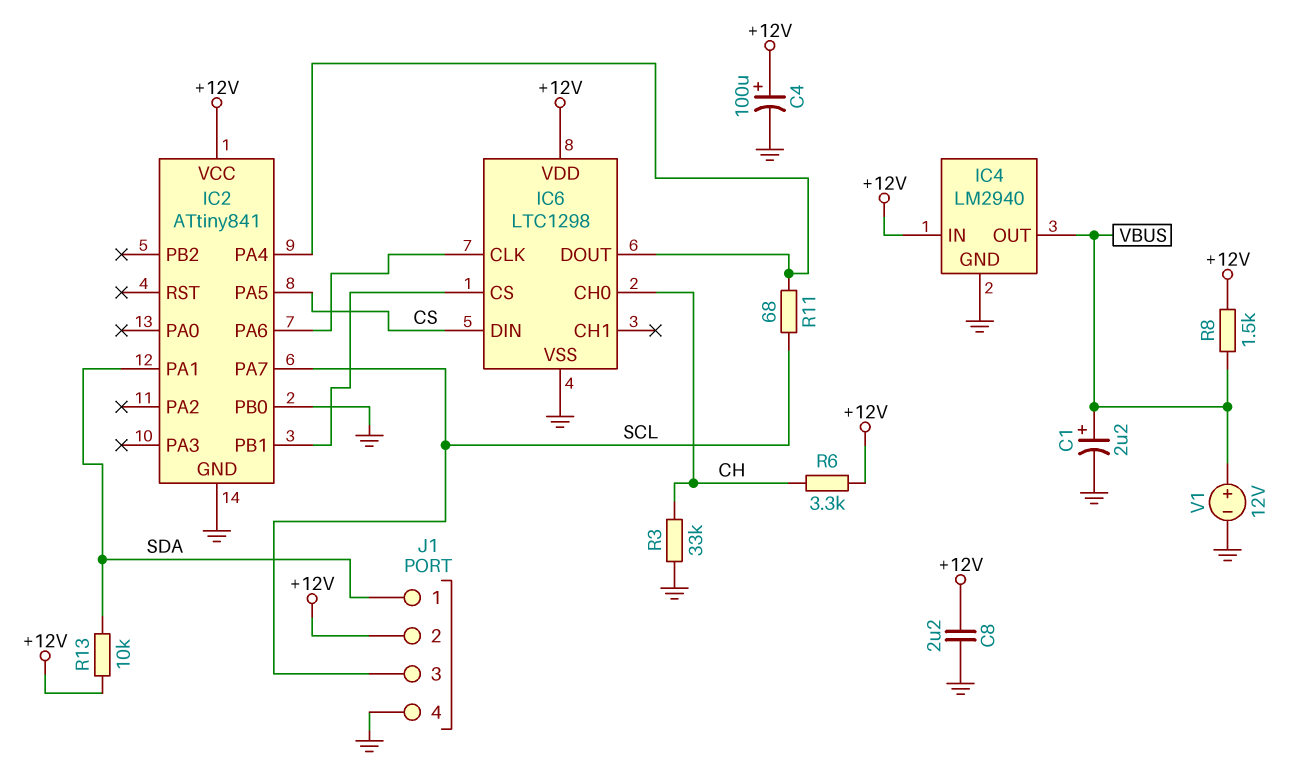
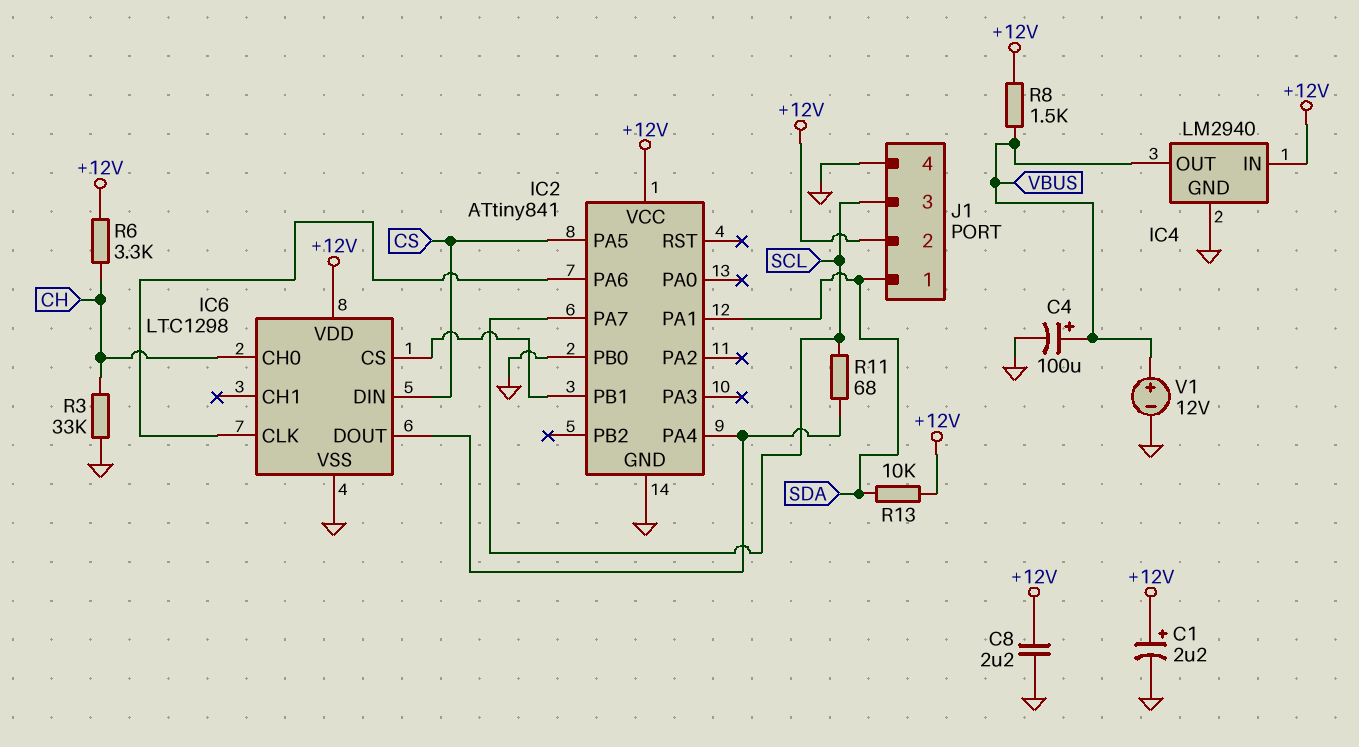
C1: 2.2uF (plus VBUS, minus GND) -> 2.2uF (plus +12V, minus GND)
C4: 100uF (plus +12V, minus GND) -> 100uF (plus VBUS, minus GND)

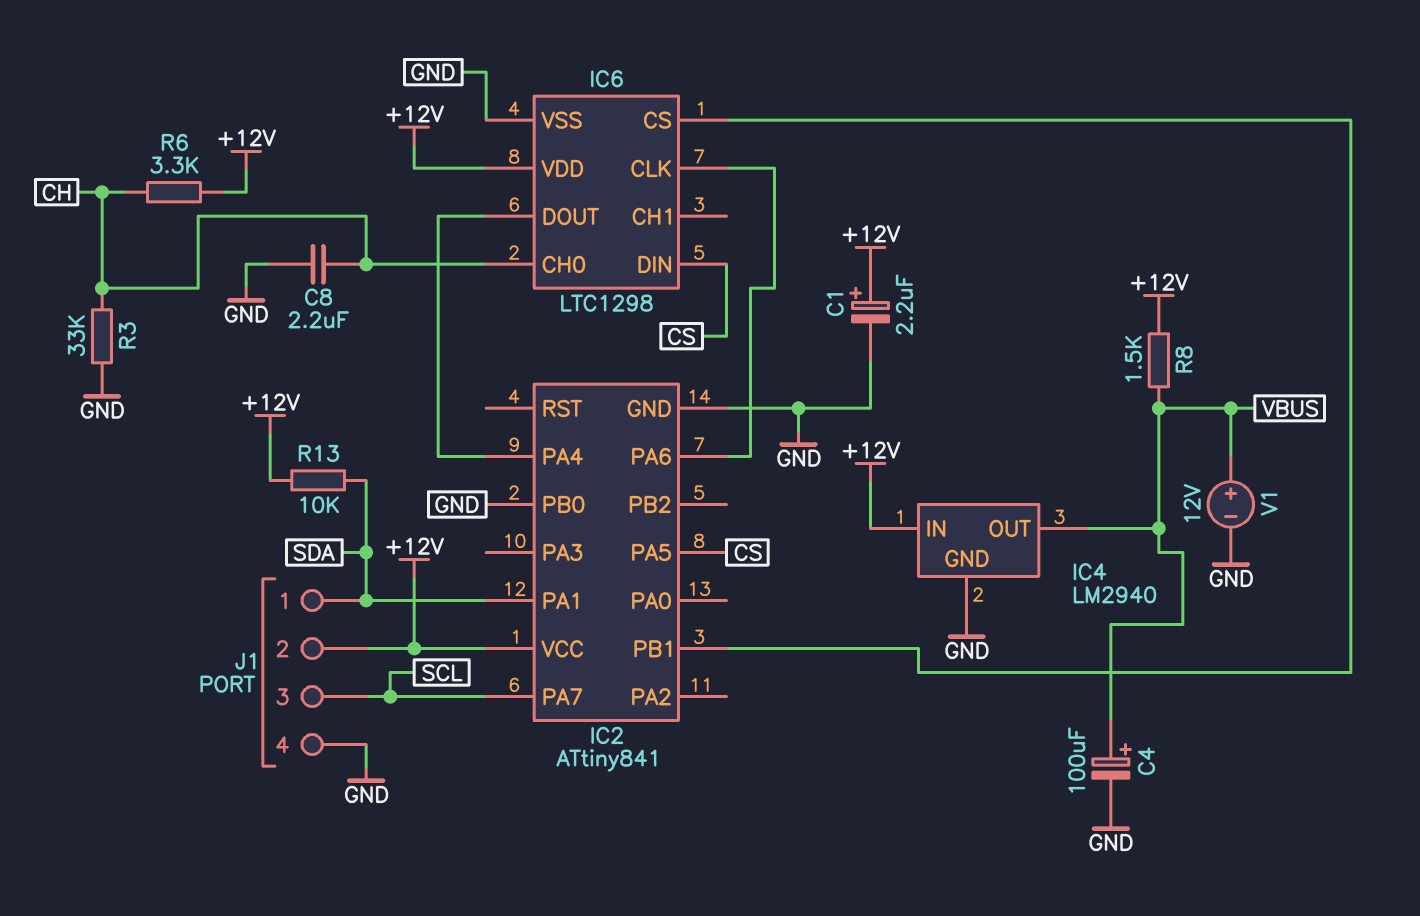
C8: 2.2uF (+12V, GND) -> 2.2uF (CH, GND)
R11: 68 (IC2/PA4, SCL) -> none

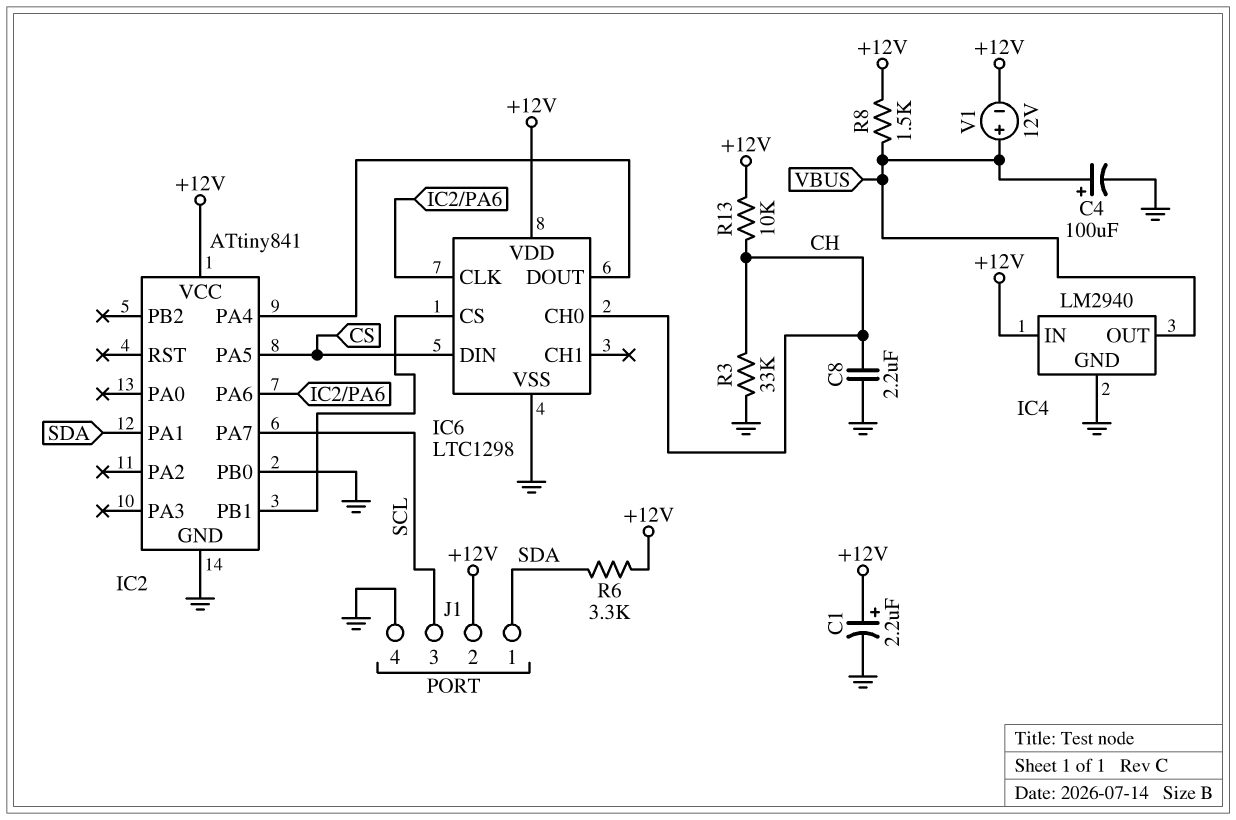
R6: 3.3k (+12V, CH) -> 3.3k (+12V, SDA)
R13: 10k (+12V, SDA) -> 10k (+12V, CH)
V1: 12V (plus VBUS, minus GND) -> 12V (plus VBUS, minus +12V)

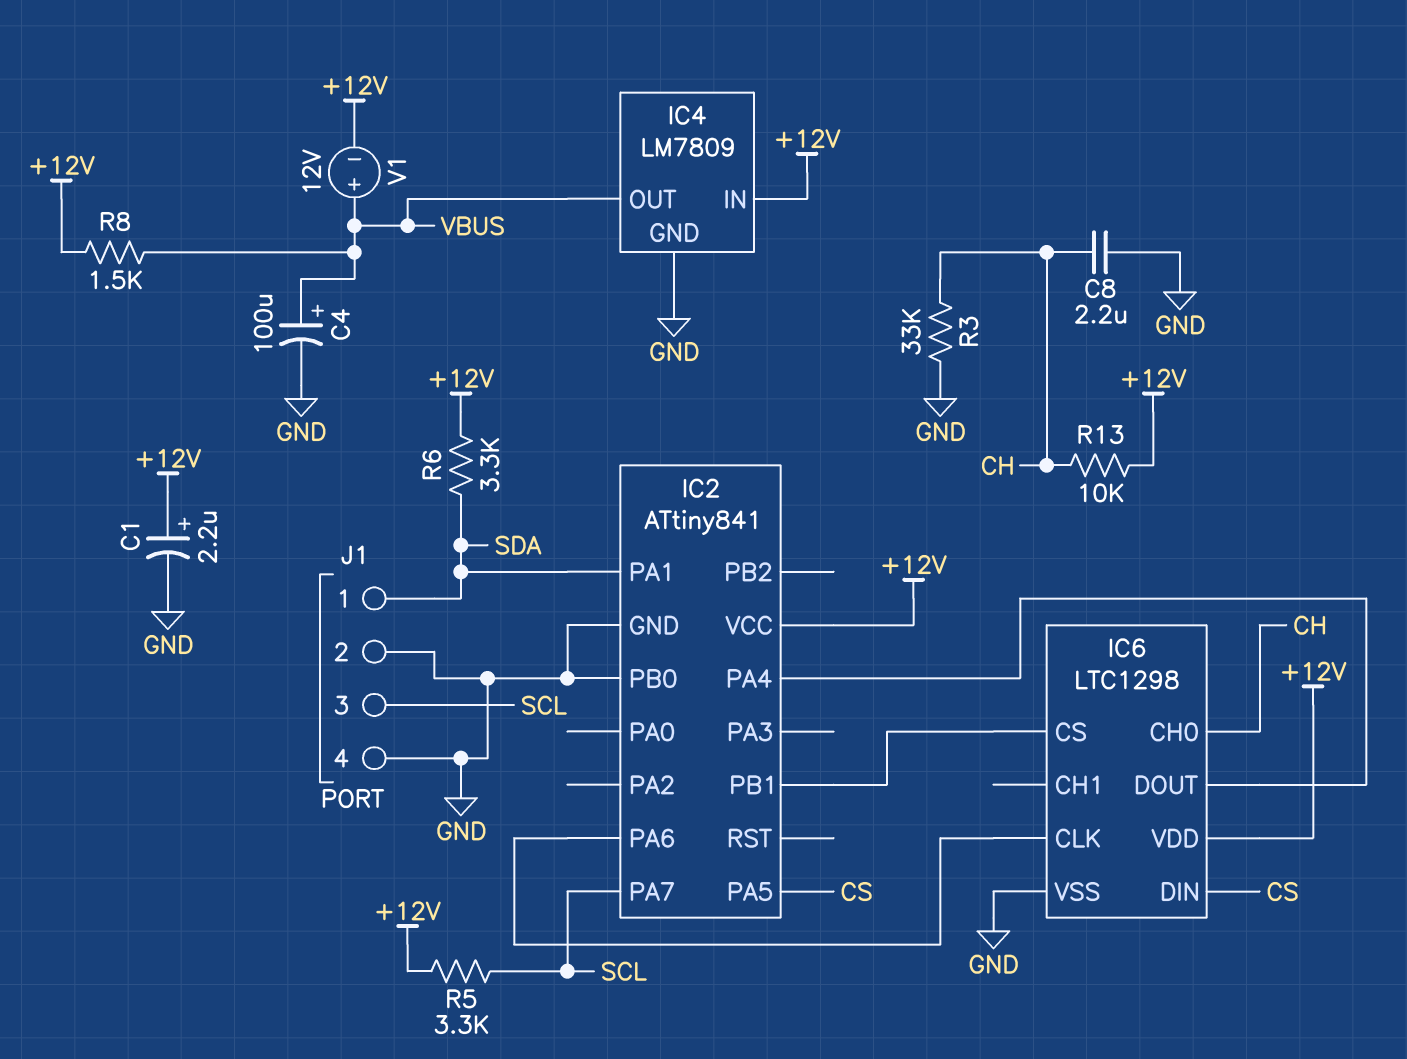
IC4: LM2940 -> LM7809
J1 pin 2: +12V -> GND
R5: none -> 3.3k (+12V, SCL)

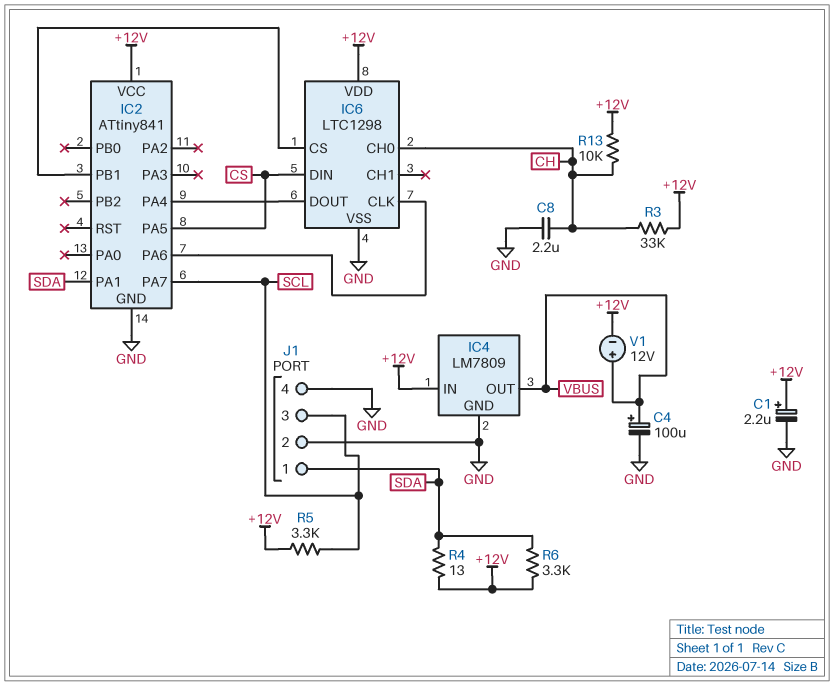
IC2 pin PB0: GND -> none
R3: 33k (CH, GND) -> 33k (+12V, CH)
R4: none -> 13 (+12V, SDA)
R8: 1.5k (+12V, VBUS) -> none

